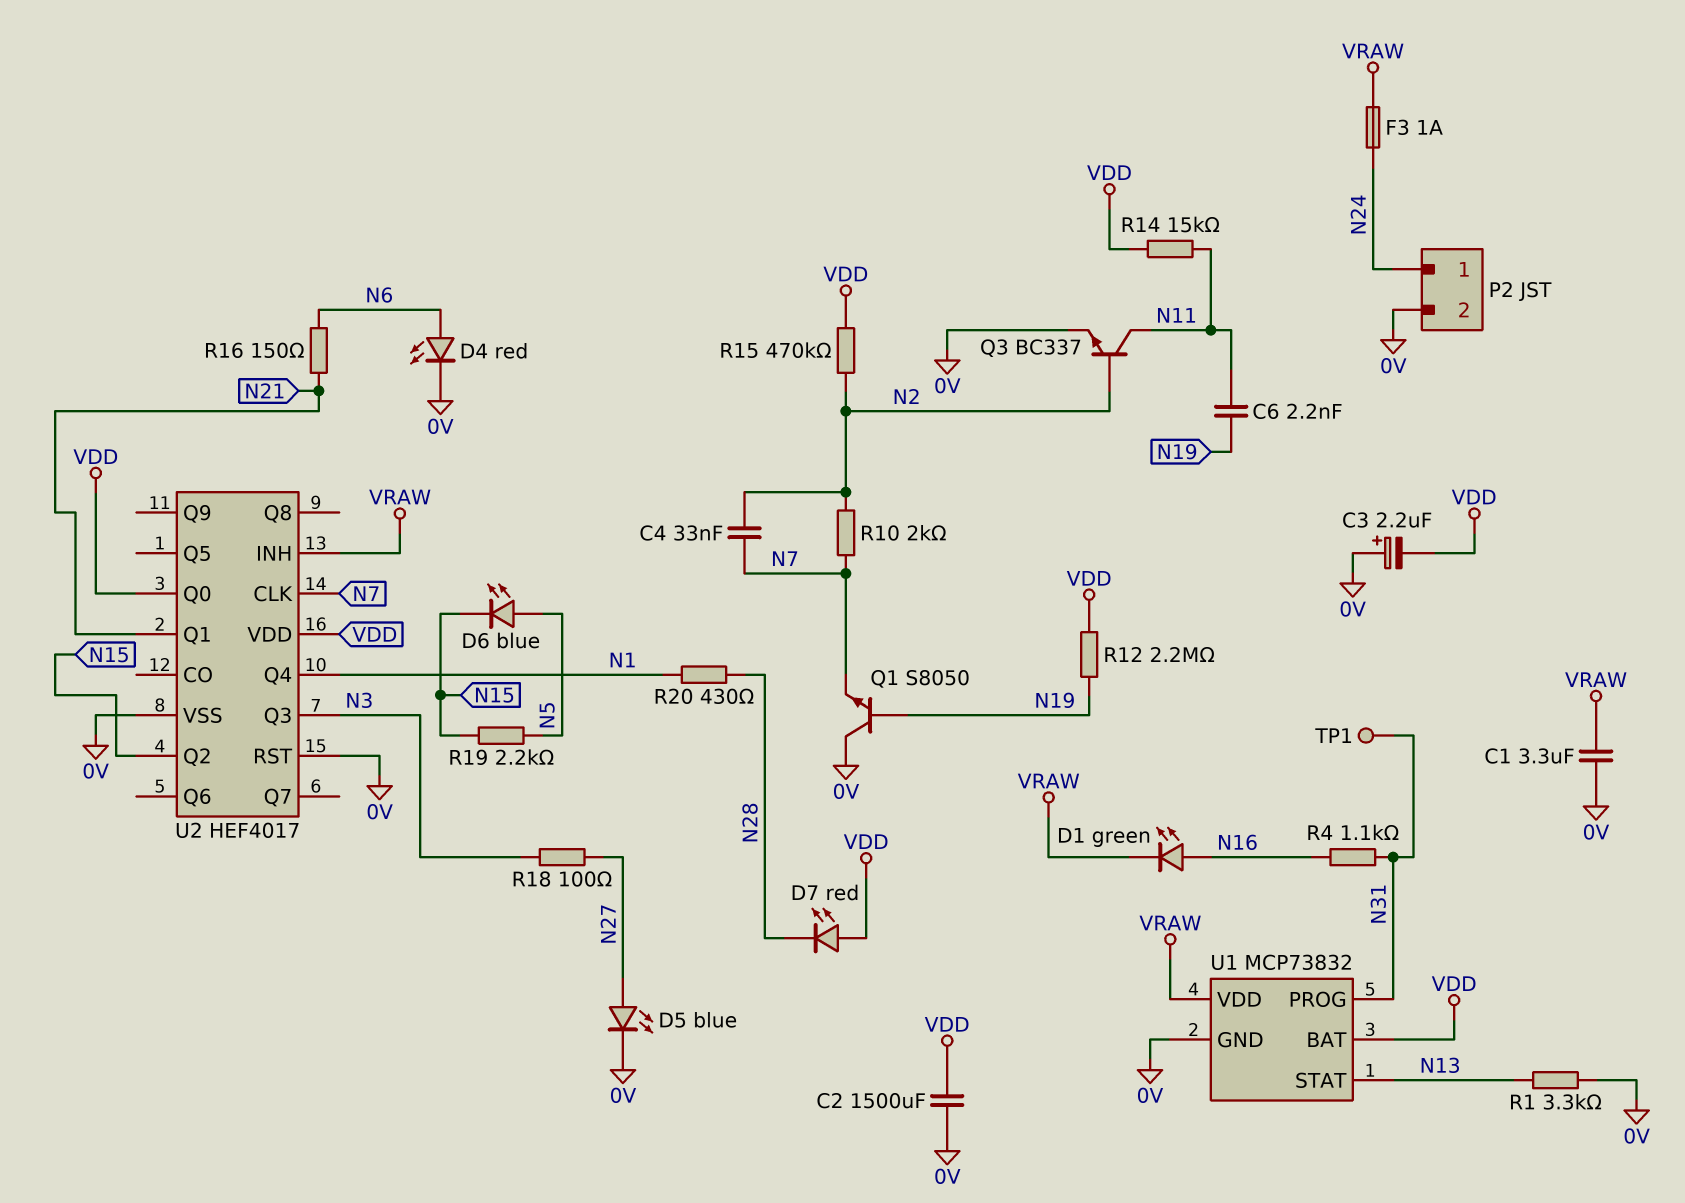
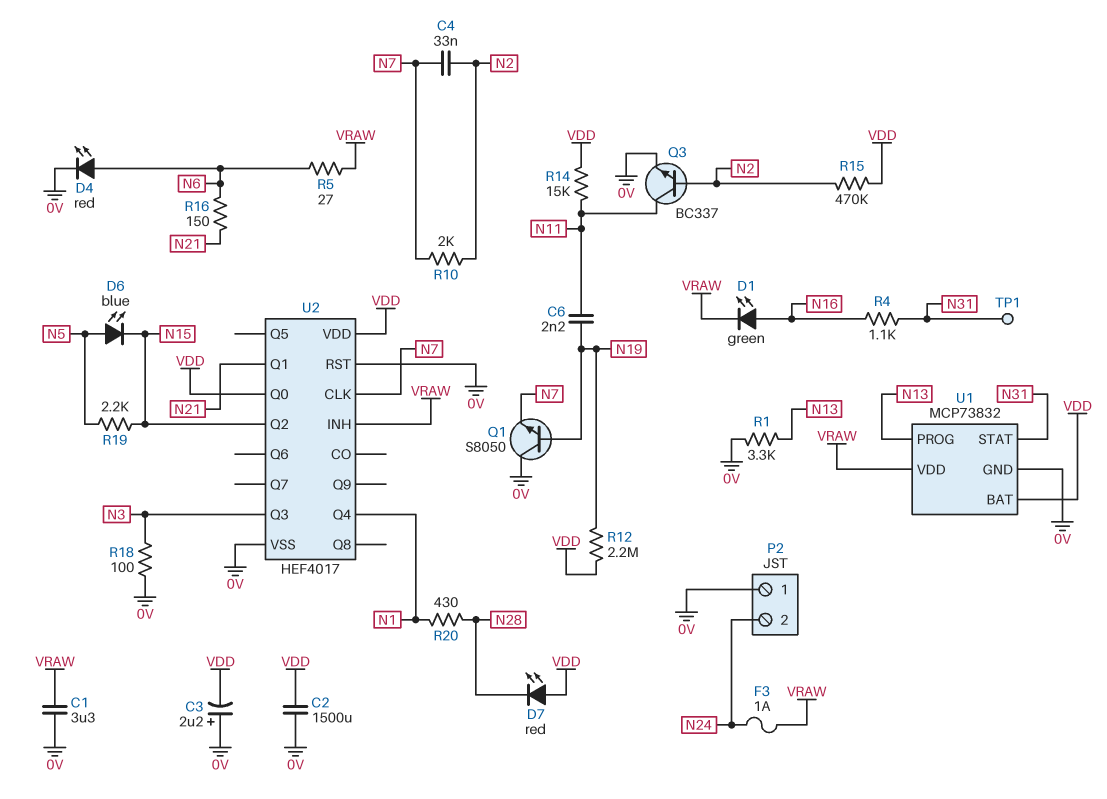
D5: LED blue (A N27, K 0V) -> none
P2 pin 1: N24 -> 0V
P2 pin 2: 0V -> N24
R5: none -> 27 (N6, VRAW)
R18: 100 (N3, N27) -> 100 (0V, N3)
U1 pin PROG: N31 -> N13
U1 pin STAT: N13 -> N31

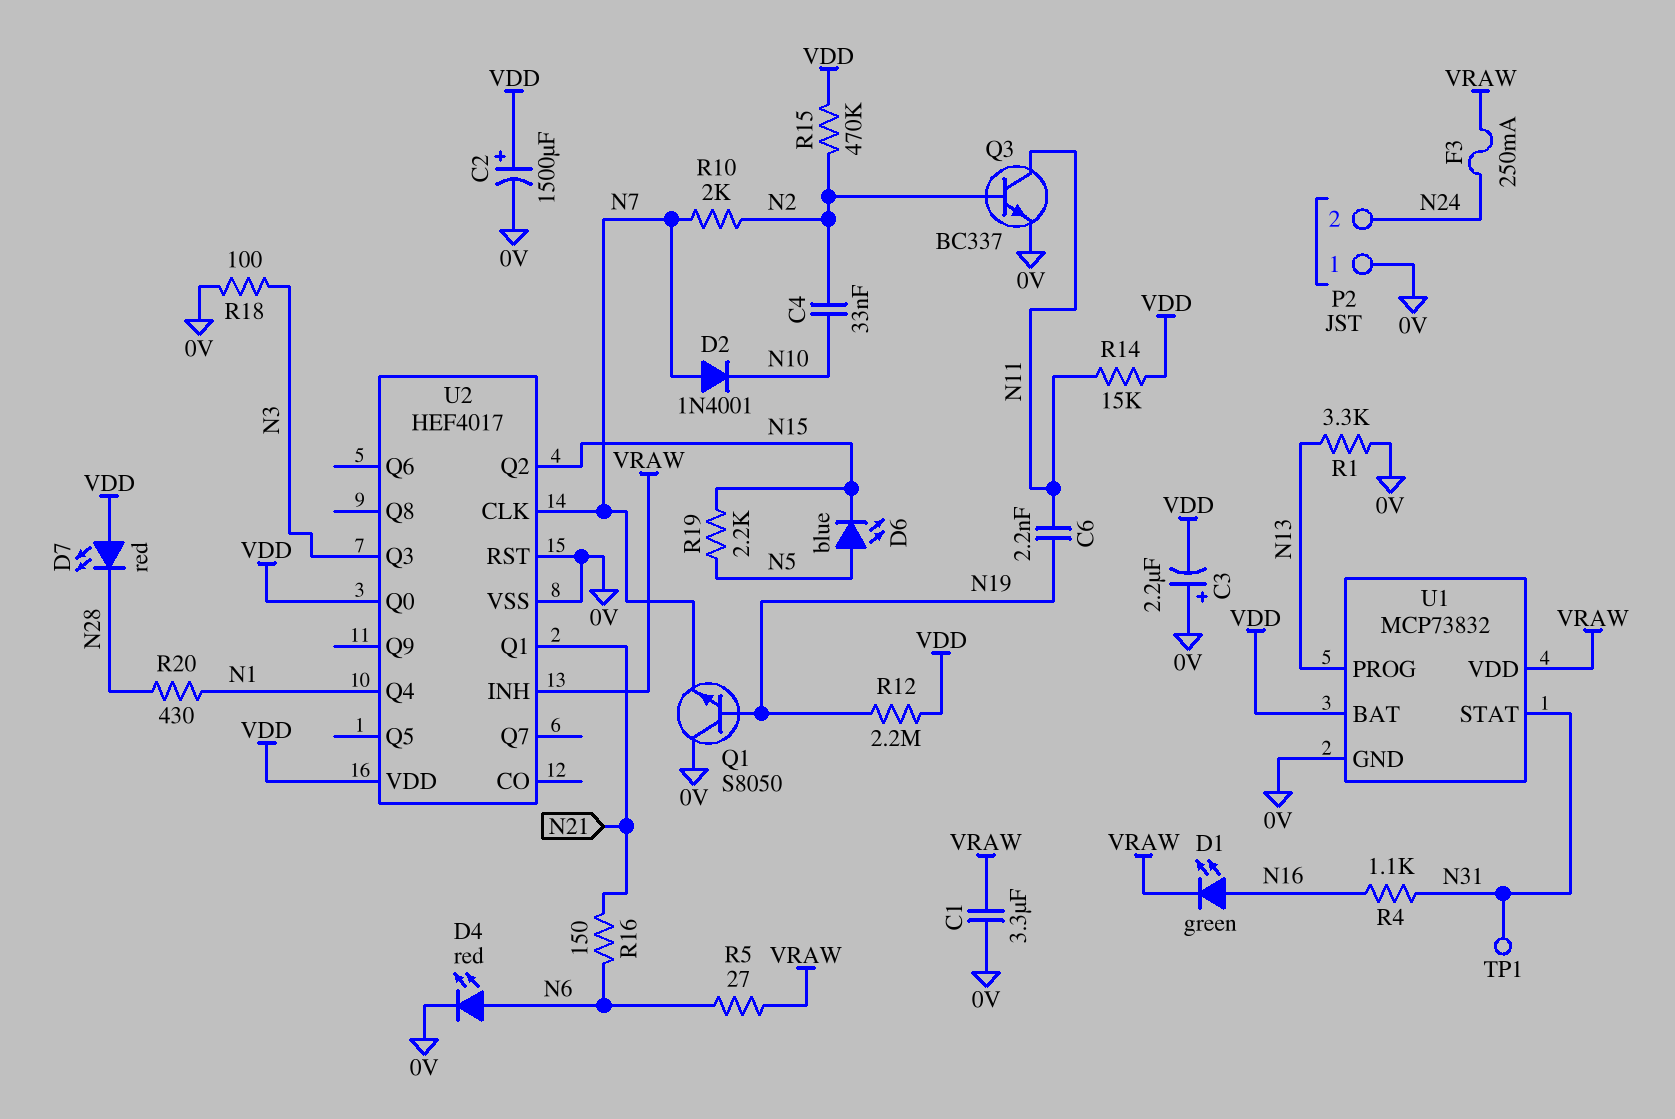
C2: 1500uF (0V, VDD) -> 1500uF (plus VDD, minus 0V)
C4: 33nF (N2, N7) -> 33nF (N2, N10)
D2: none -> diode 1N4001 (A N7, K N10)
F3: 1A (N24, VRAW) -> 250mA (N24, VRAW)

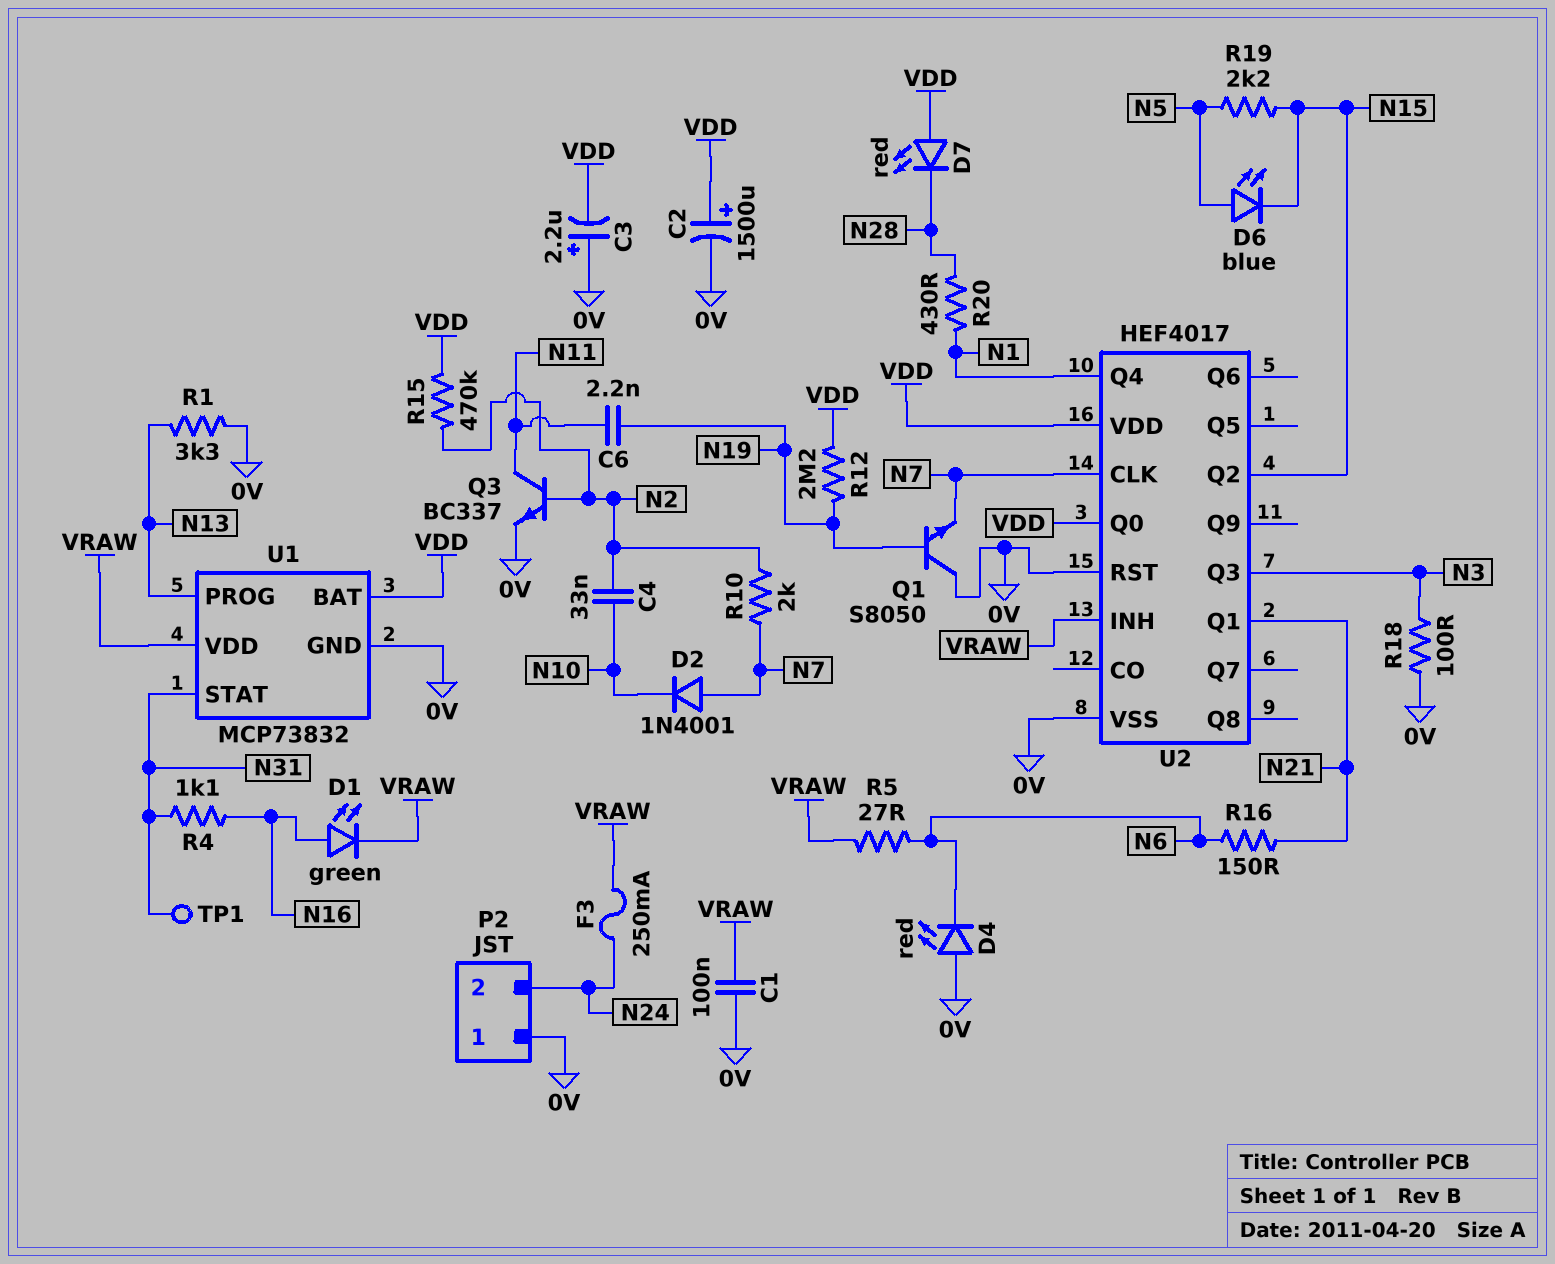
C1: 3.3uF (0V, VRAW) -> 100nF (0V, VRAW)
D4: LED red (A N6, K 0V) -> LED red (A 0V, K N6)
R14: 15k (N11, VDD) -> none

